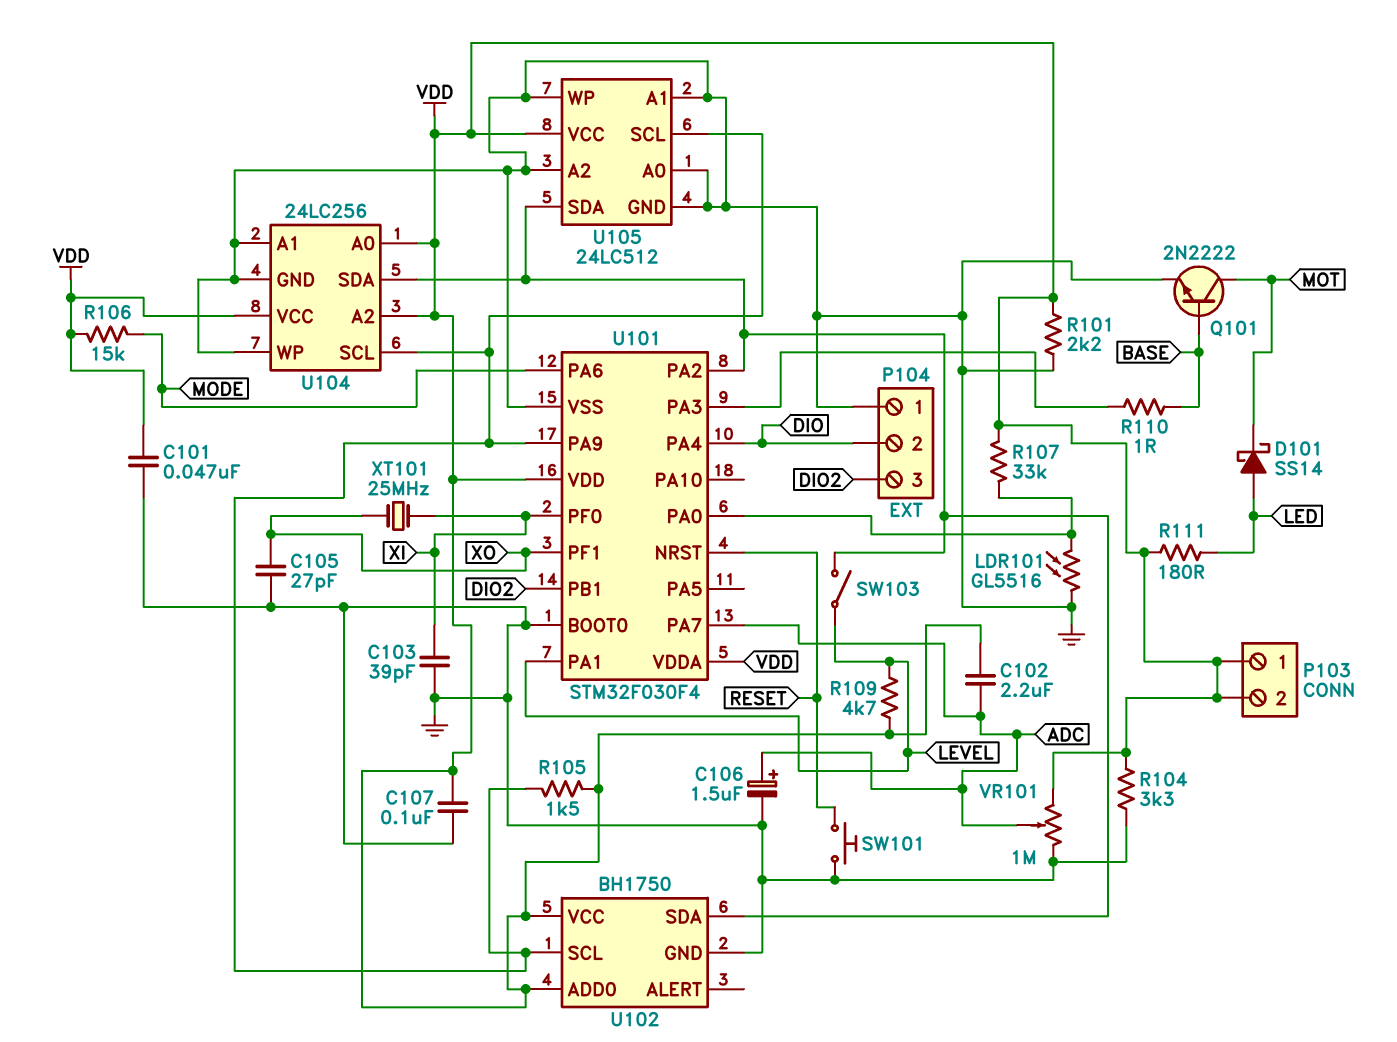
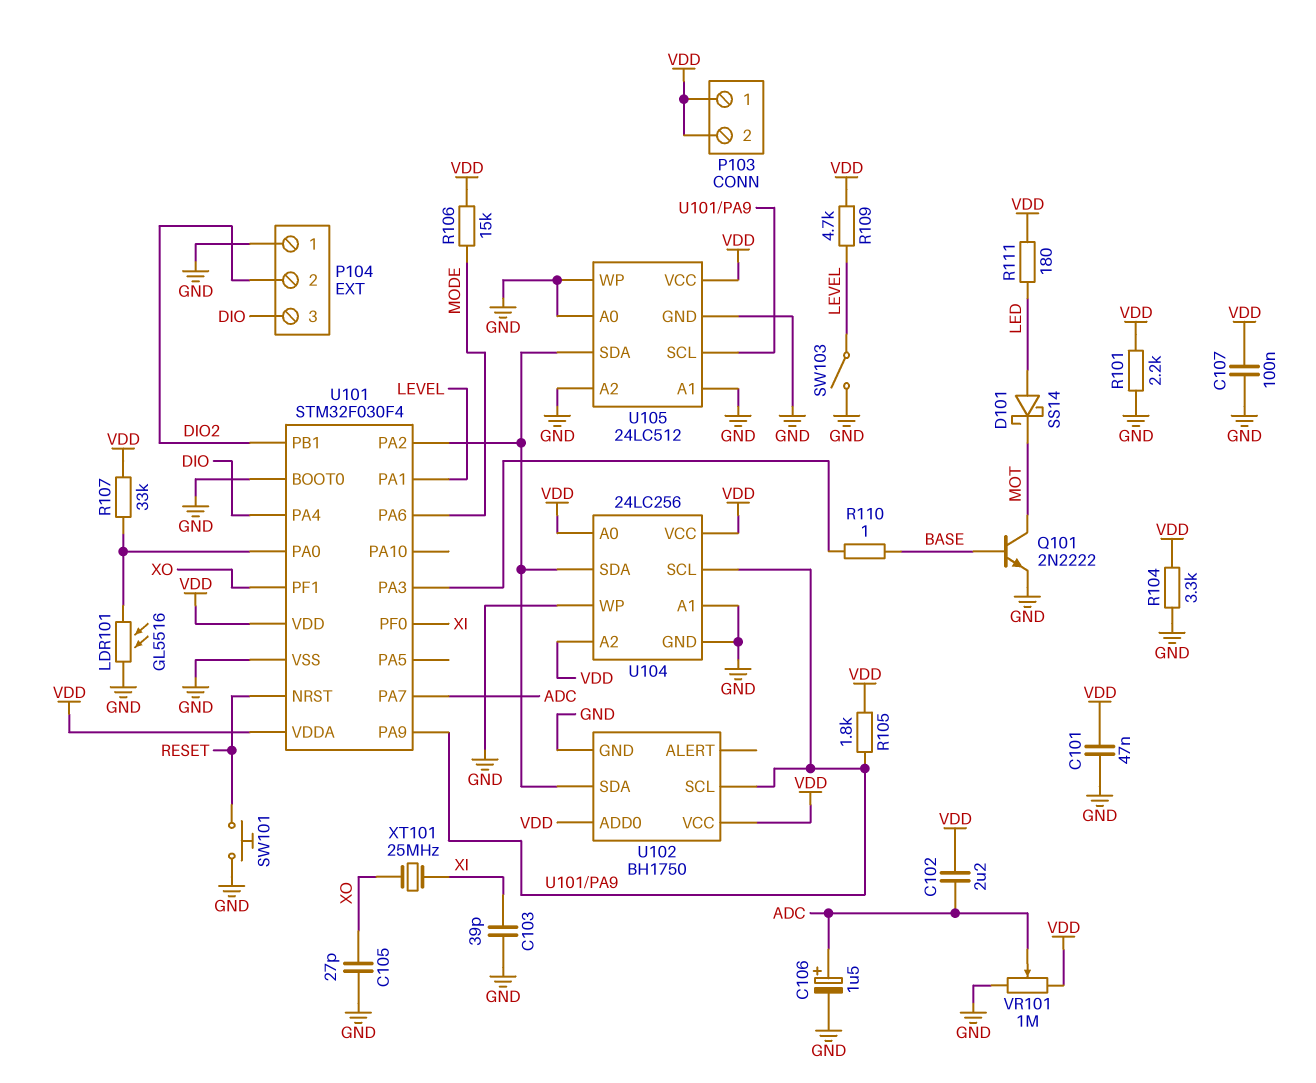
P104 pin 2: DIO -> DIO2
P104 pin 3: DIO2 -> DIO
R105: 1.5k (U101/PA9, VDD) -> 1.8k (U101/PA9, VDD)
SW103: switch (LEVEL, U101/PA2) -> switch (GND, LEVEL)

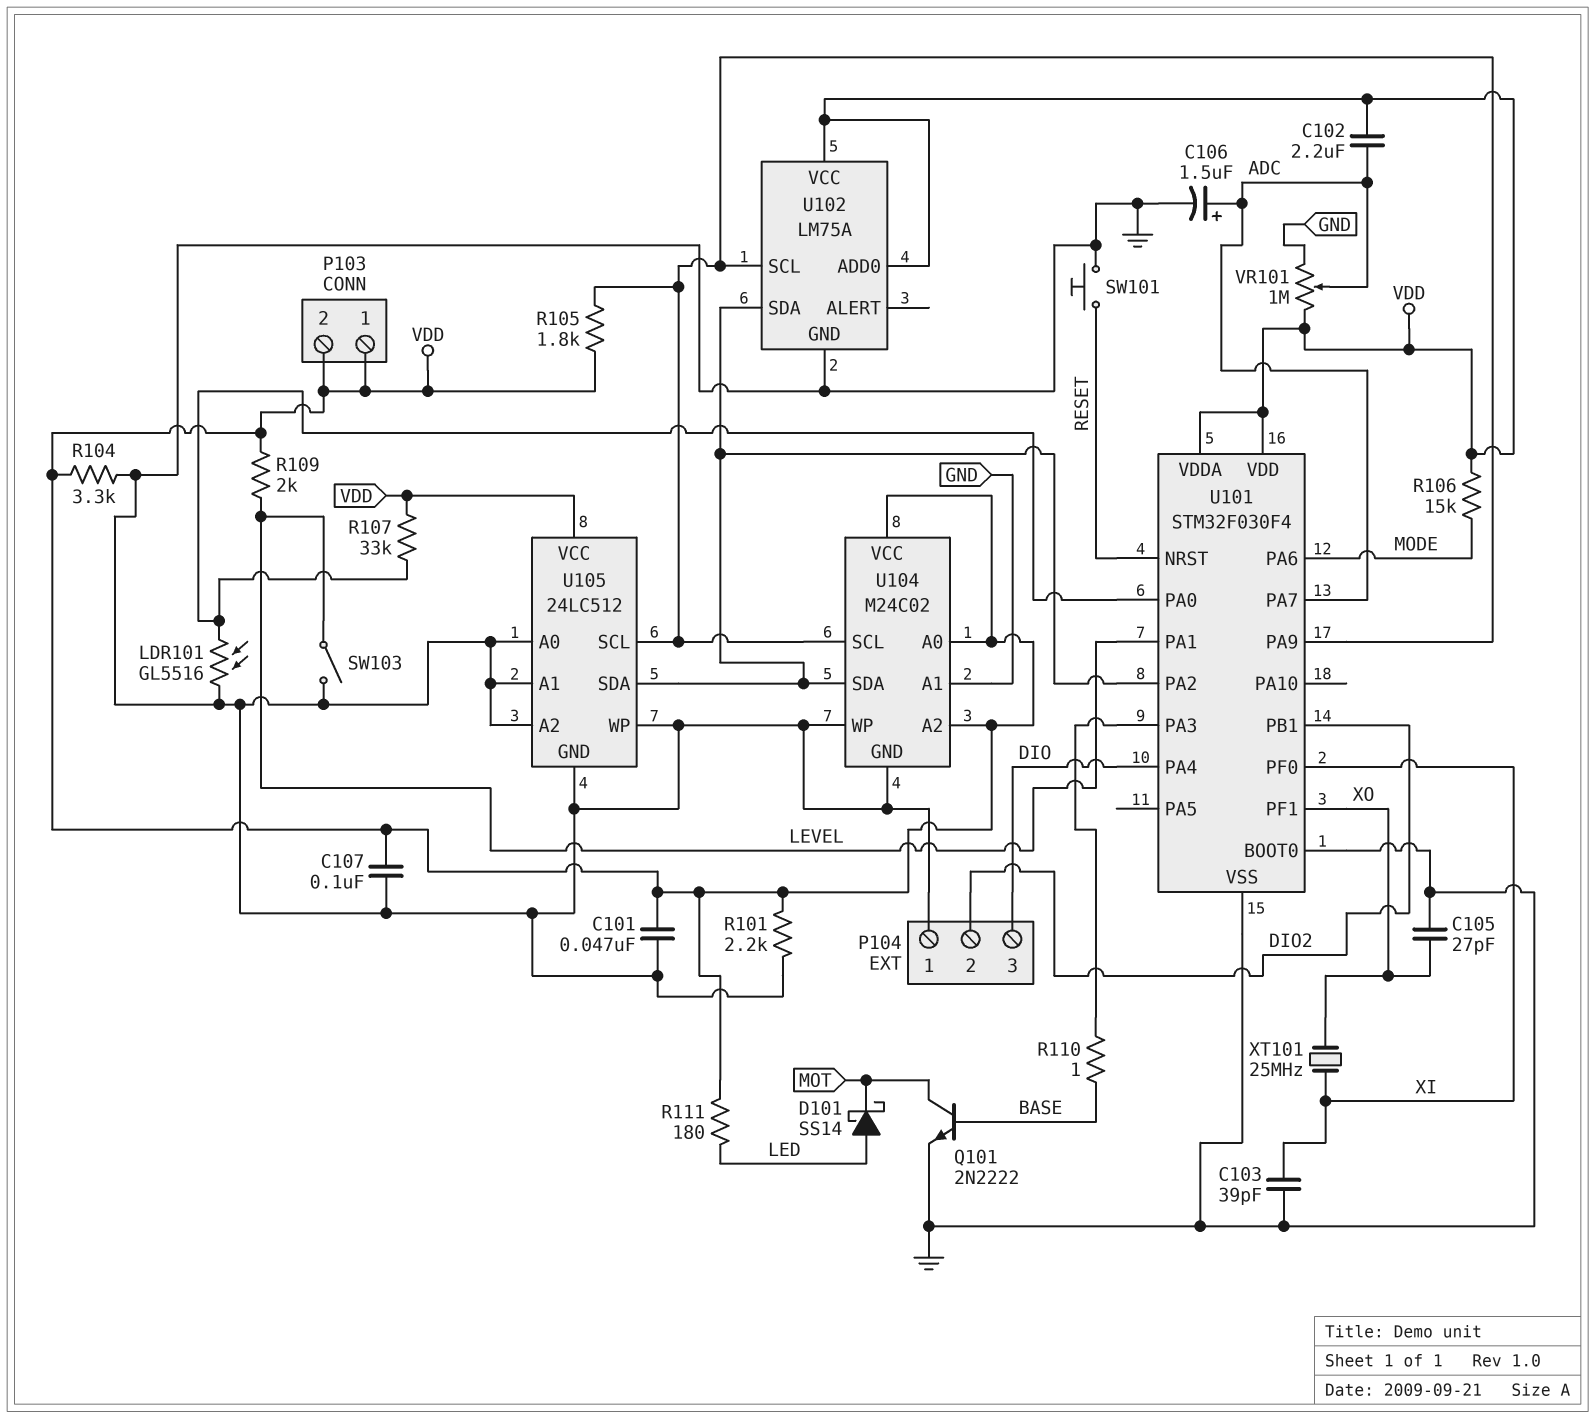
R109: 4.7k (LEVEL, VDD) -> 2k (LEVEL, VDD)
U102: BH1750 -> LM75A
U104: 24LC256 -> M24C02

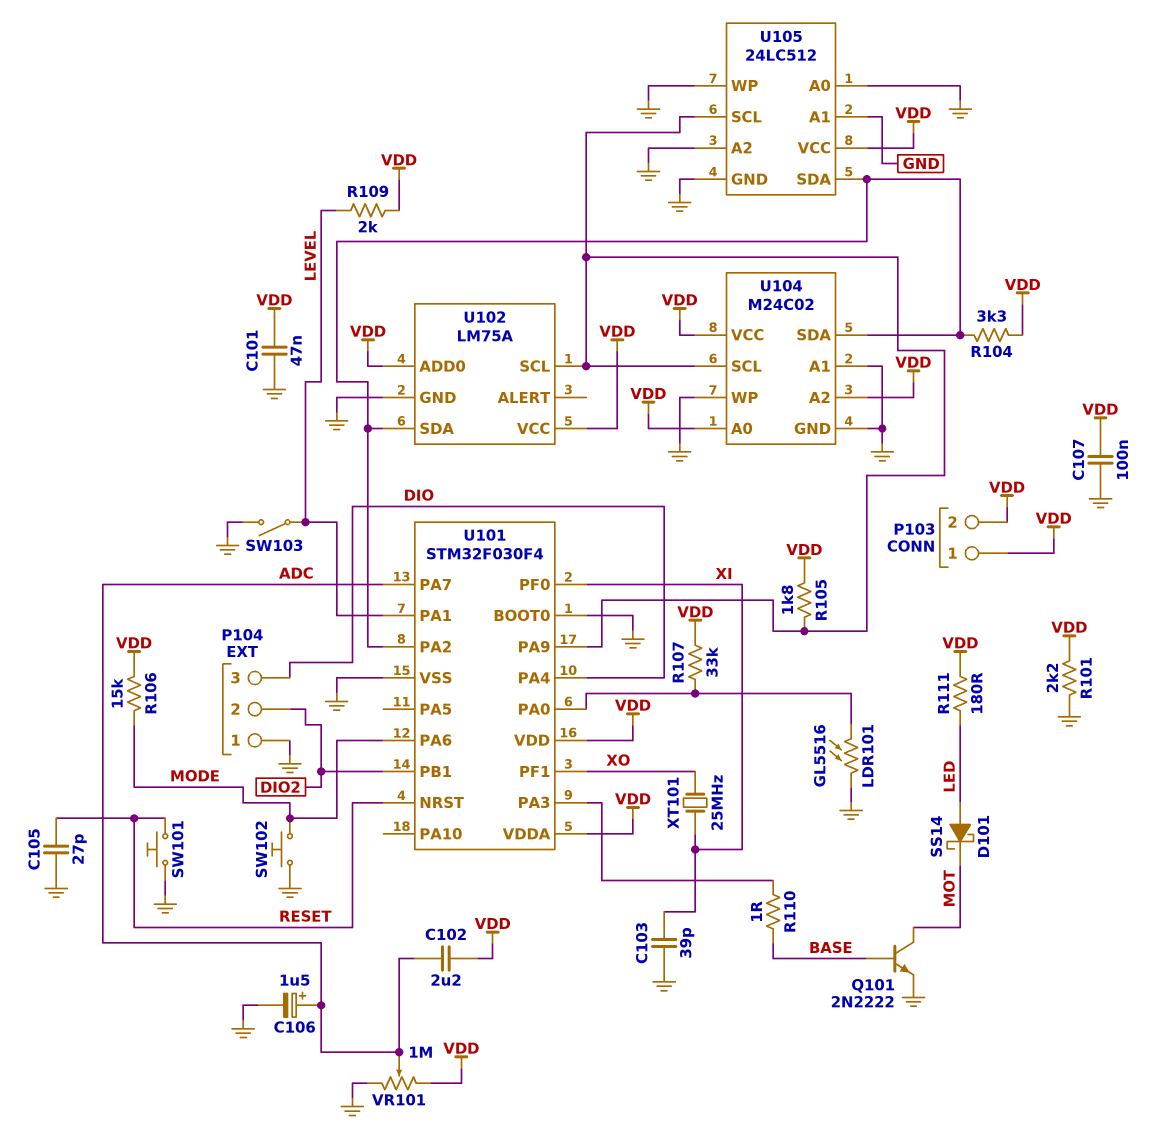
C105: 27pF (GND, XO) -> 27pF (GND, RESET)
R104: 3.3k (GND, VDD) -> 3.3k (U101/PA2, VDD)
SW102: none -> button (GND, MODE)

